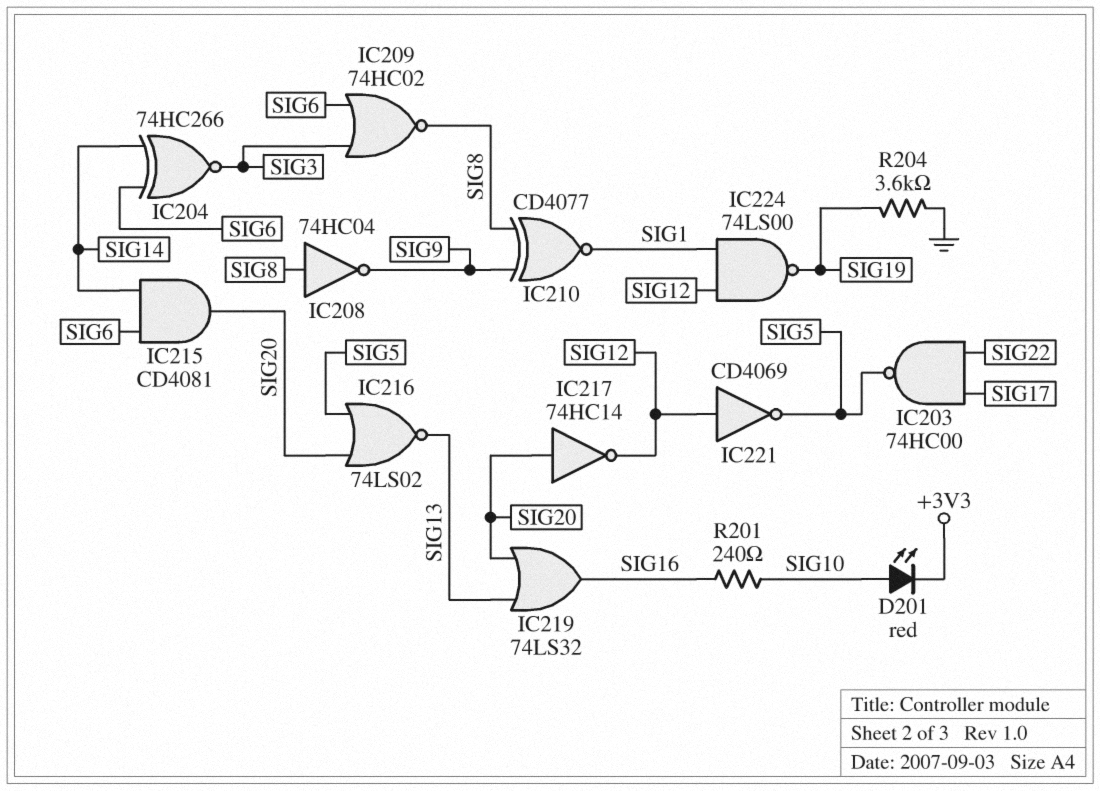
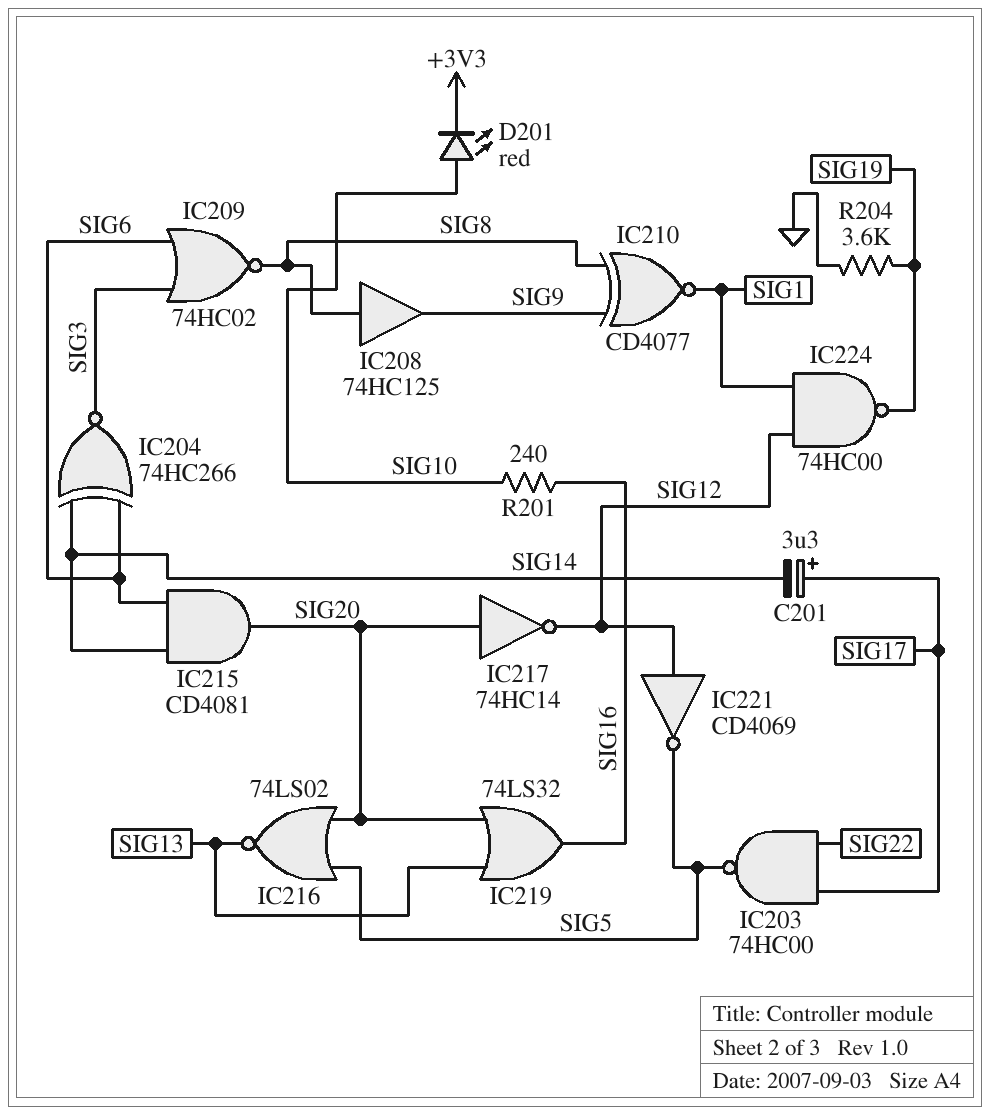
C201: none -> 3.3uF (plus SIG17, minus SIG14)
IC208: NOT 74HC04 (in SIG8, out SIG9) -> buffer 74HC125 (in SIG8, out SIG9)
IC224: NAND 74LS00 (in SIG1, in SIG12, out SIG19) -> NAND 74HC00 (in SIG1, in SIG12, out SIG19)

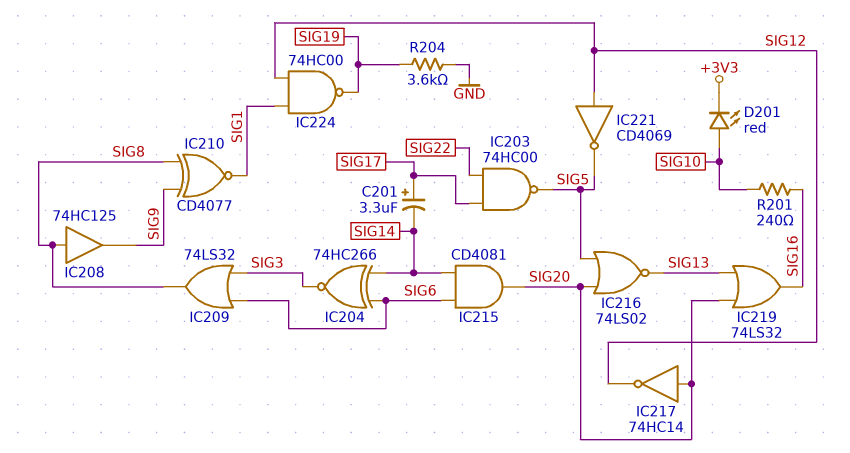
IC209: NOR 74HC02 (in SIG3, in SIG6, out SIG8) -> OR 74LS32 (in SIG3, in SIG6, out SIG8)

